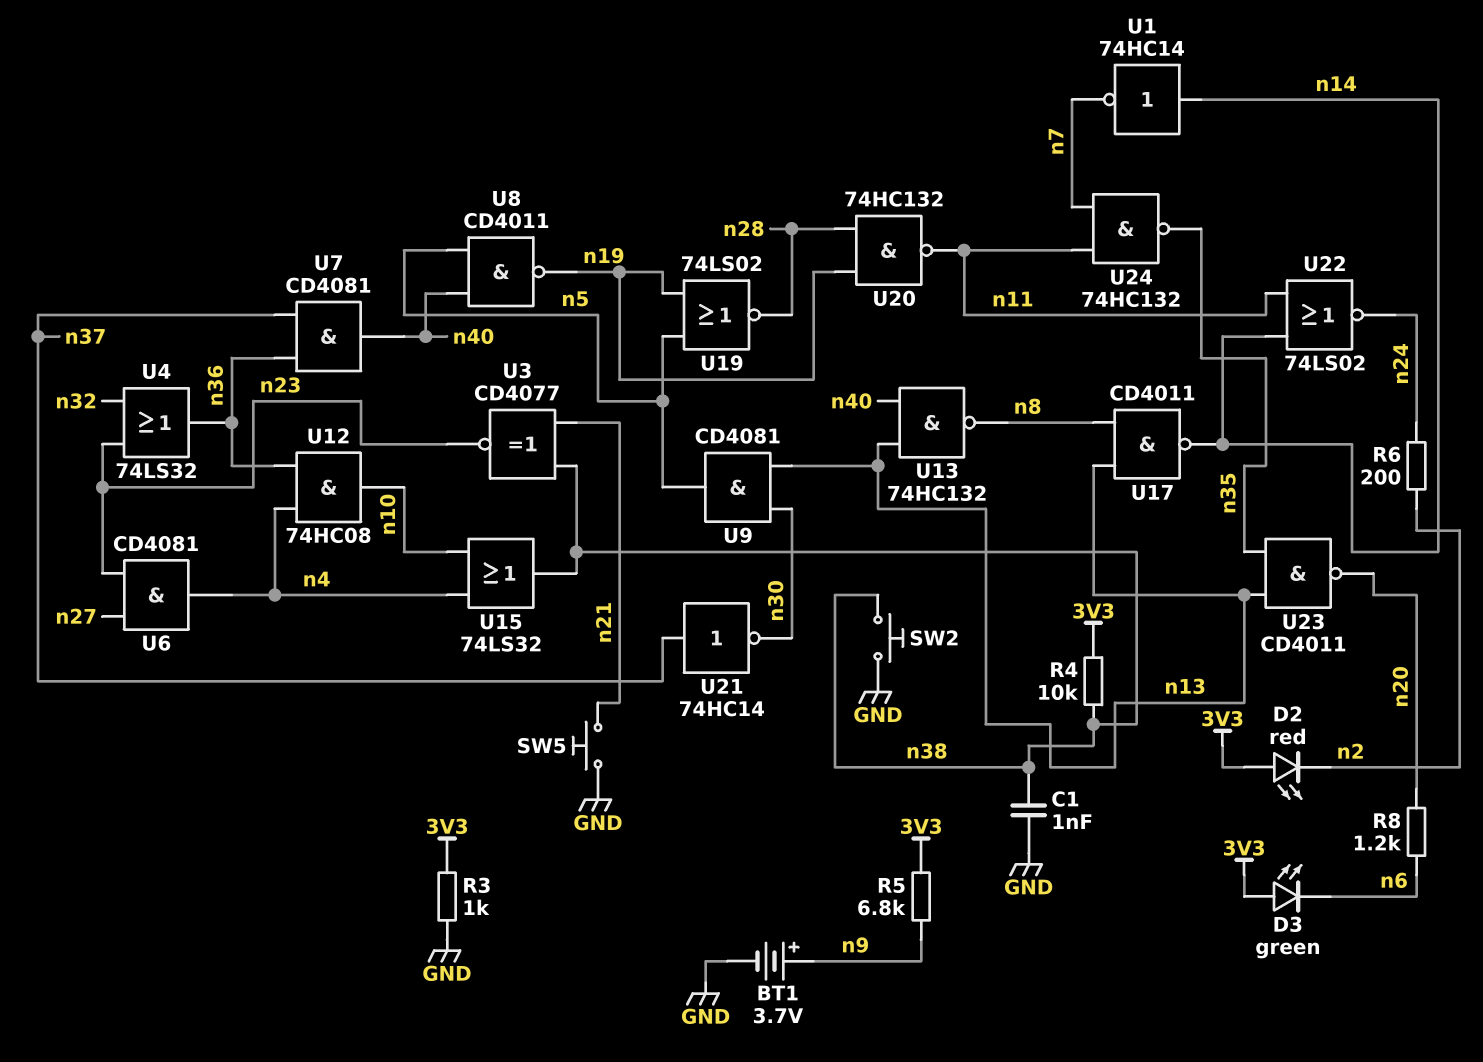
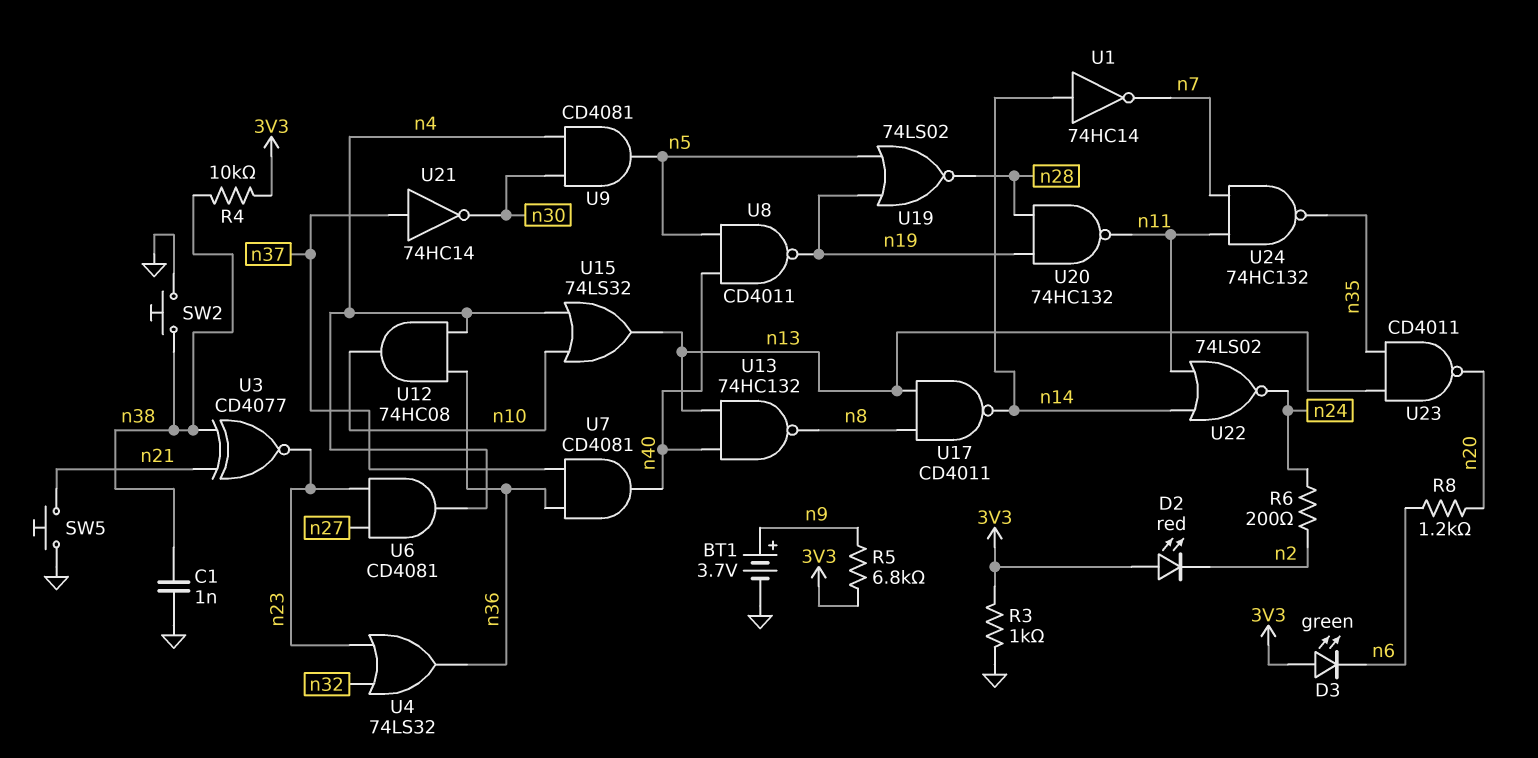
U9: AND CD4081 (in n13, in n30, out n5) -> AND CD4081 (in n4, in n30, out n5)
U15: OR 74LS32 (in n4, in n10, out n38) -> OR 74LS32 (in n4, in n10, out n13)

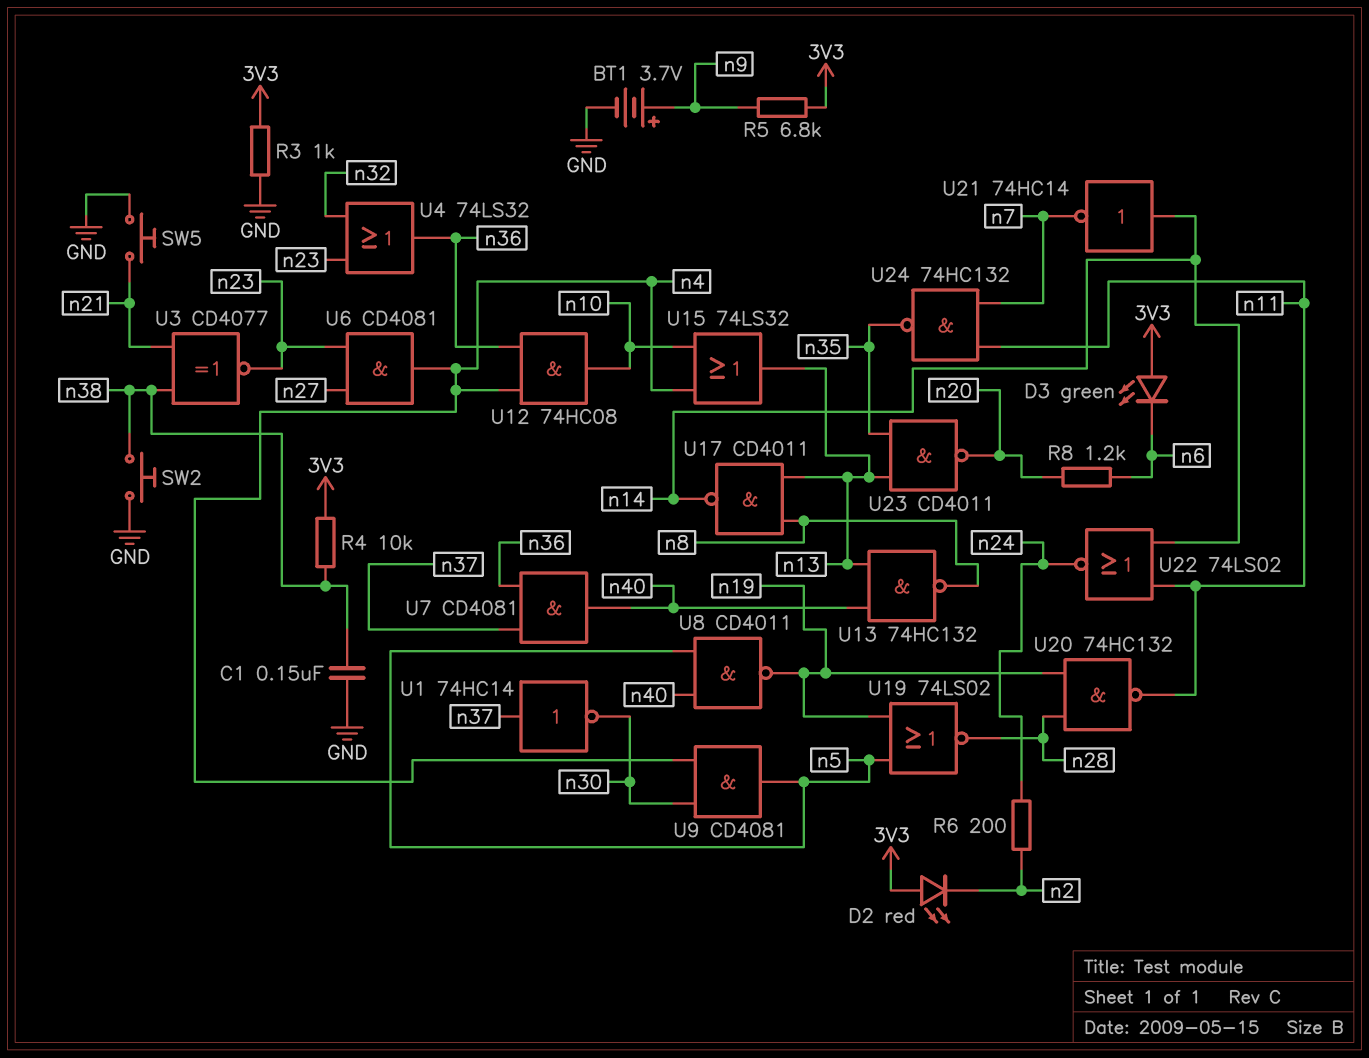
C1: 1nF (GND, n38) -> 150nF (GND, n38)
U1: NOT 74HC14 (in n14, out n7) -> NOT 74HC14 (in n37, out n30)
U21: NOT 74HC14 (in n37, out n30) -> NOT 74HC14 (in n14, out n7)

